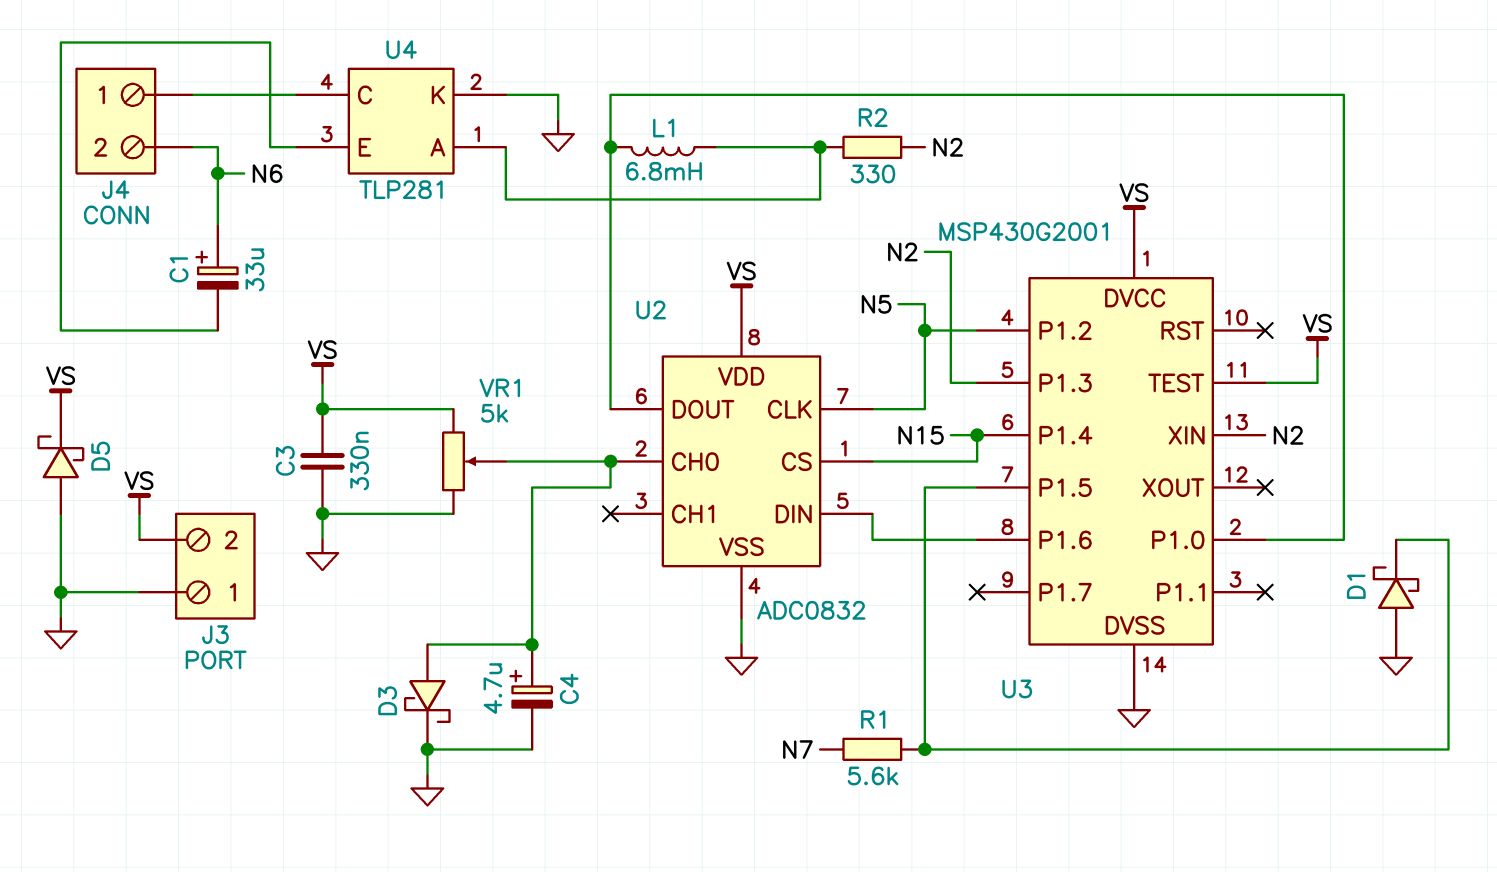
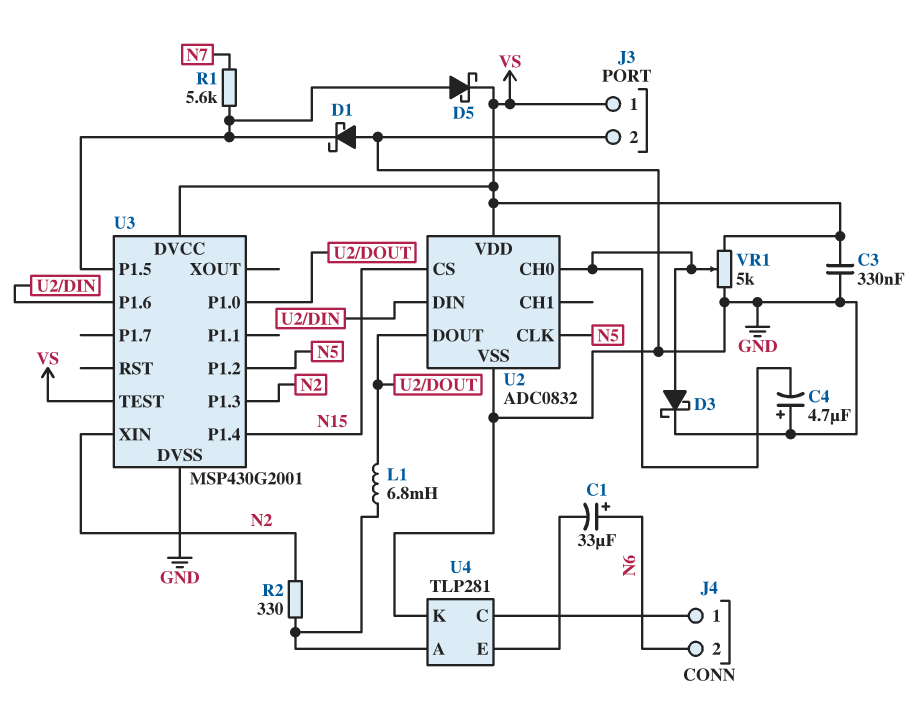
C4: 4.7uF (plus U2/CH0, minus GND) -> 4.7uF (plus GND, minus U2/CH0)
D5: schottky (A GND, K VS) -> schottky (A U3/P1.5, K VS)
J3 pin 1: GND -> VS
J3 pin 2: VS -> GND

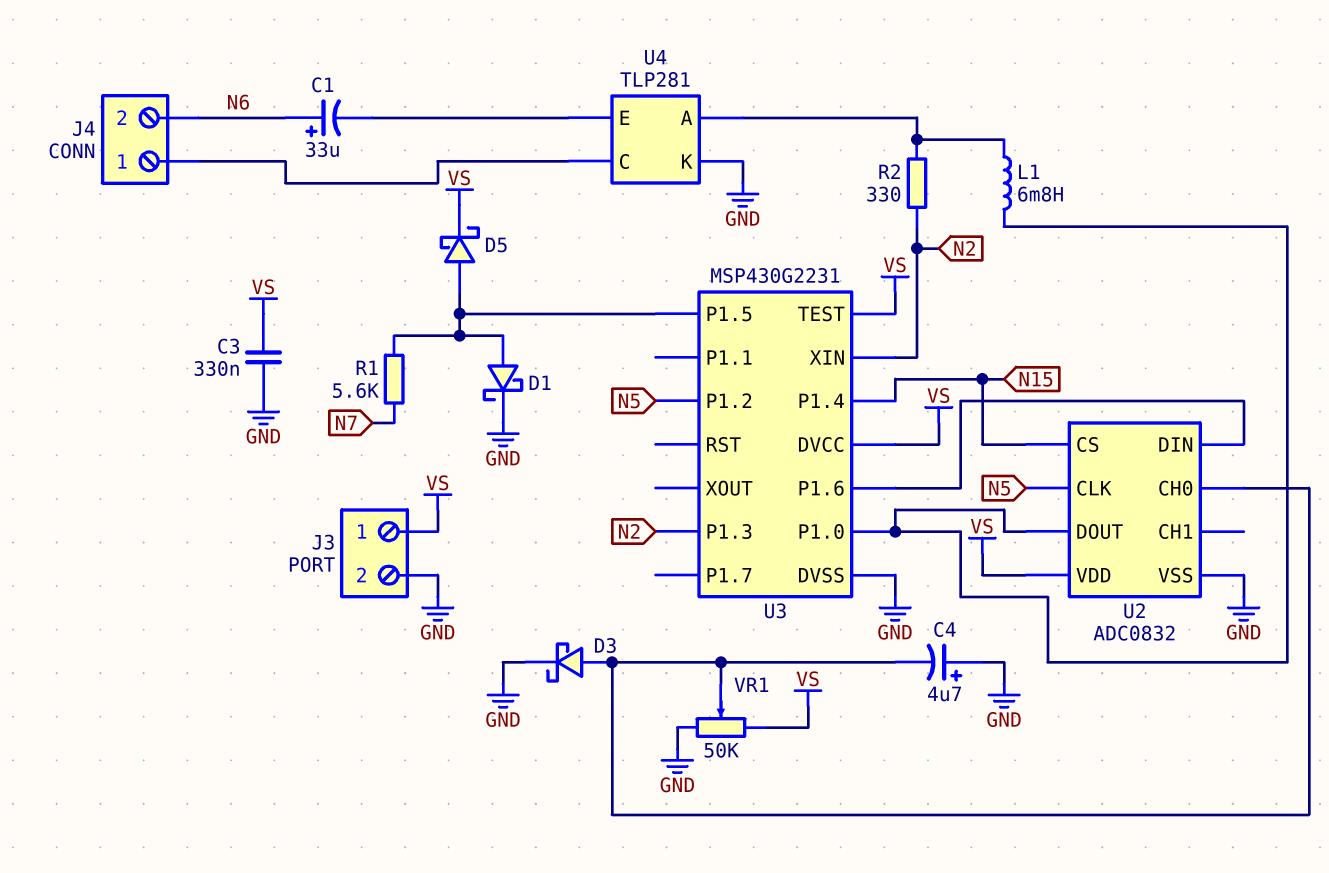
D1: schottky (A GND, K U3/P1.5) -> schottky (A U3/P1.5, K GND)
U3: MSP430G2001 -> MSP430G2231
VR1: 5k (GND, VS, wiper U2/CH0) -> 50k (GND, VS, wiper U2/CH0)

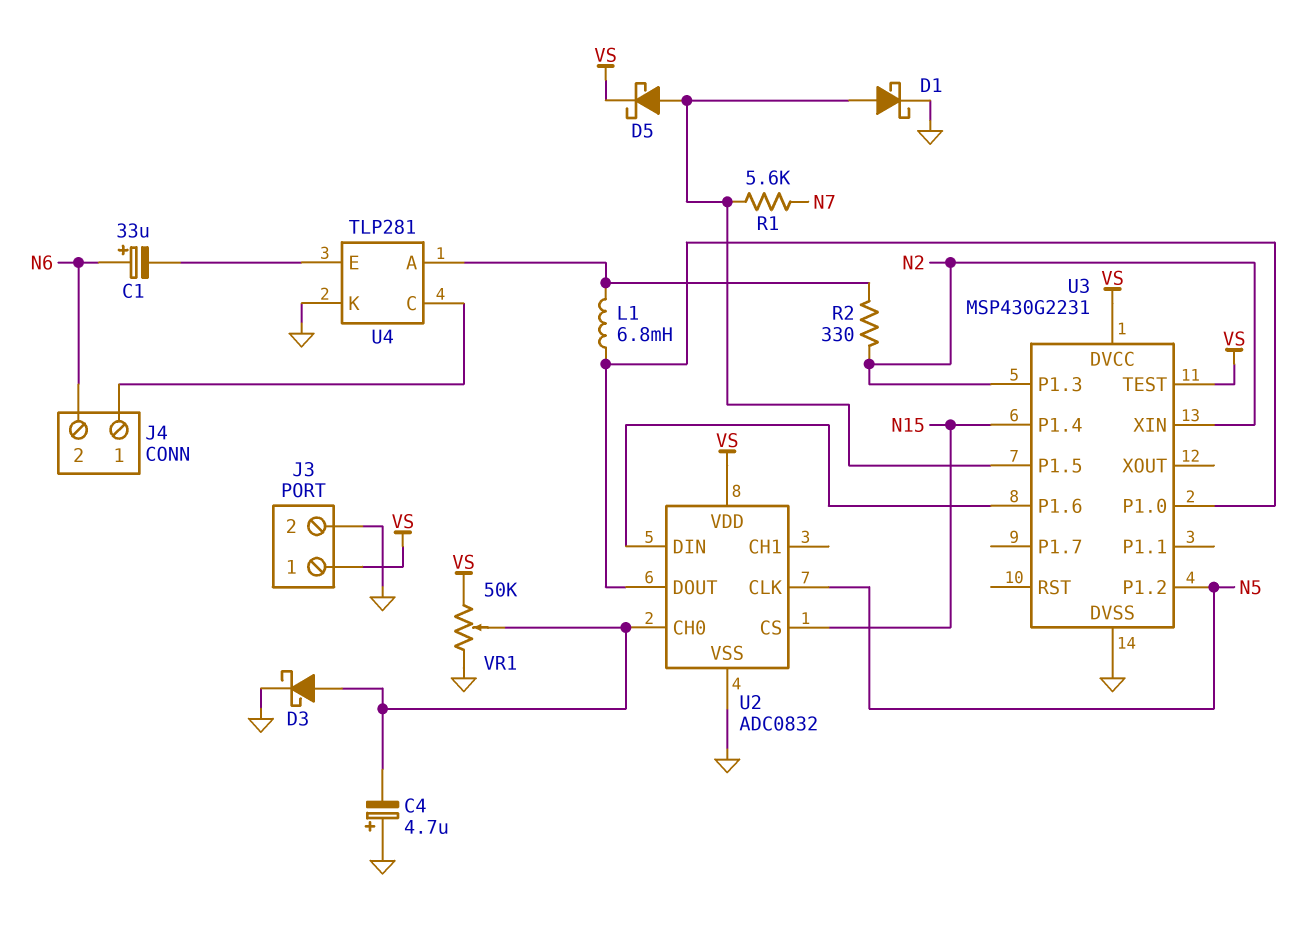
C3: 330nF (GND, VS) -> none

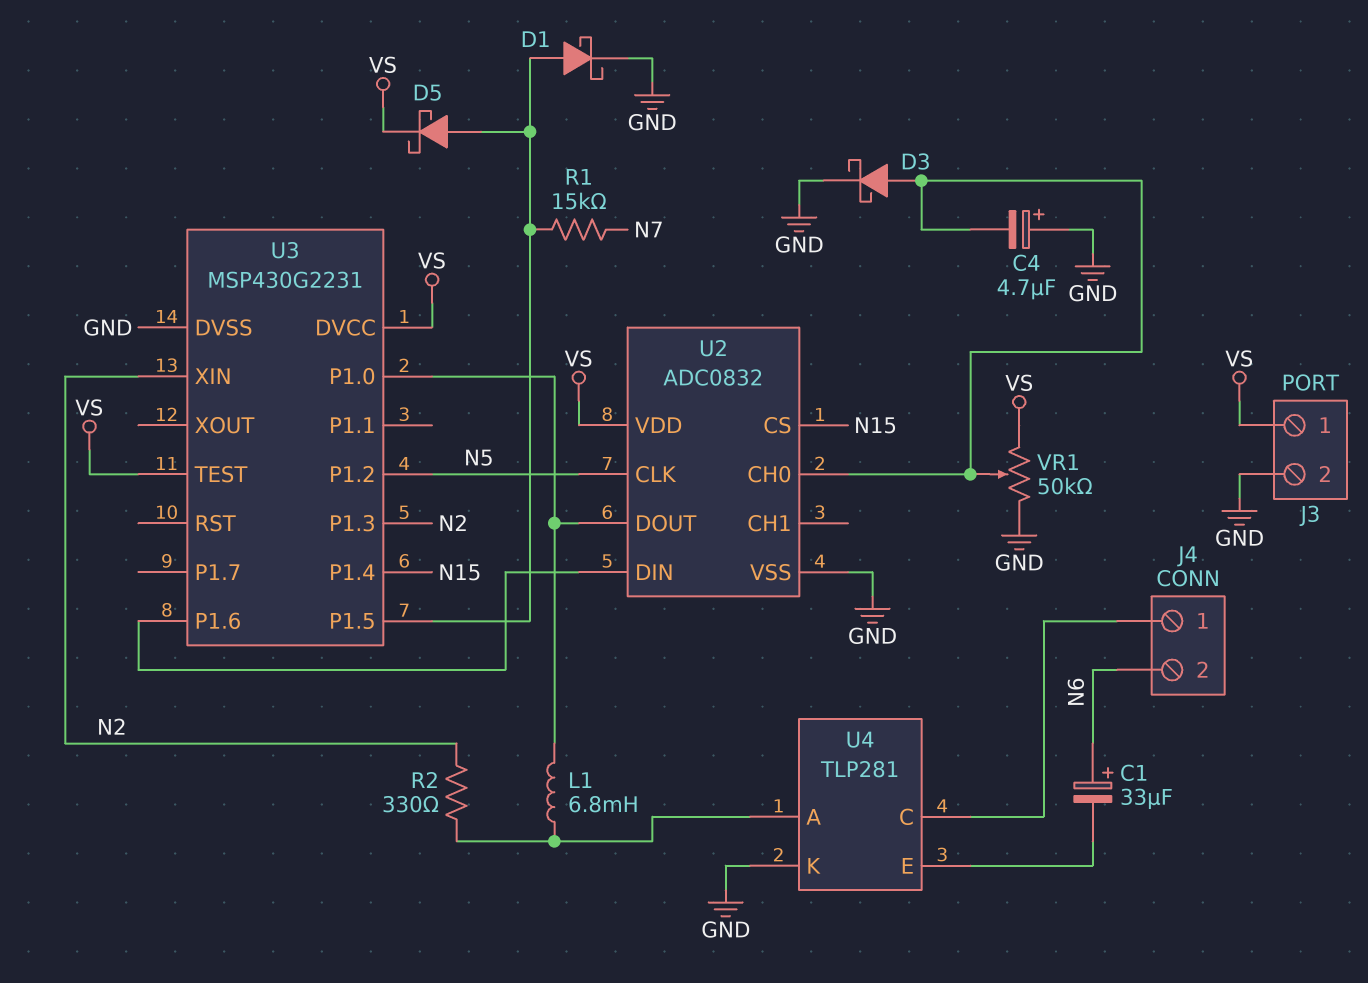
R1: 5.6k (N7, U3/P1.5) -> 15k (N7, U3/P1.5)

